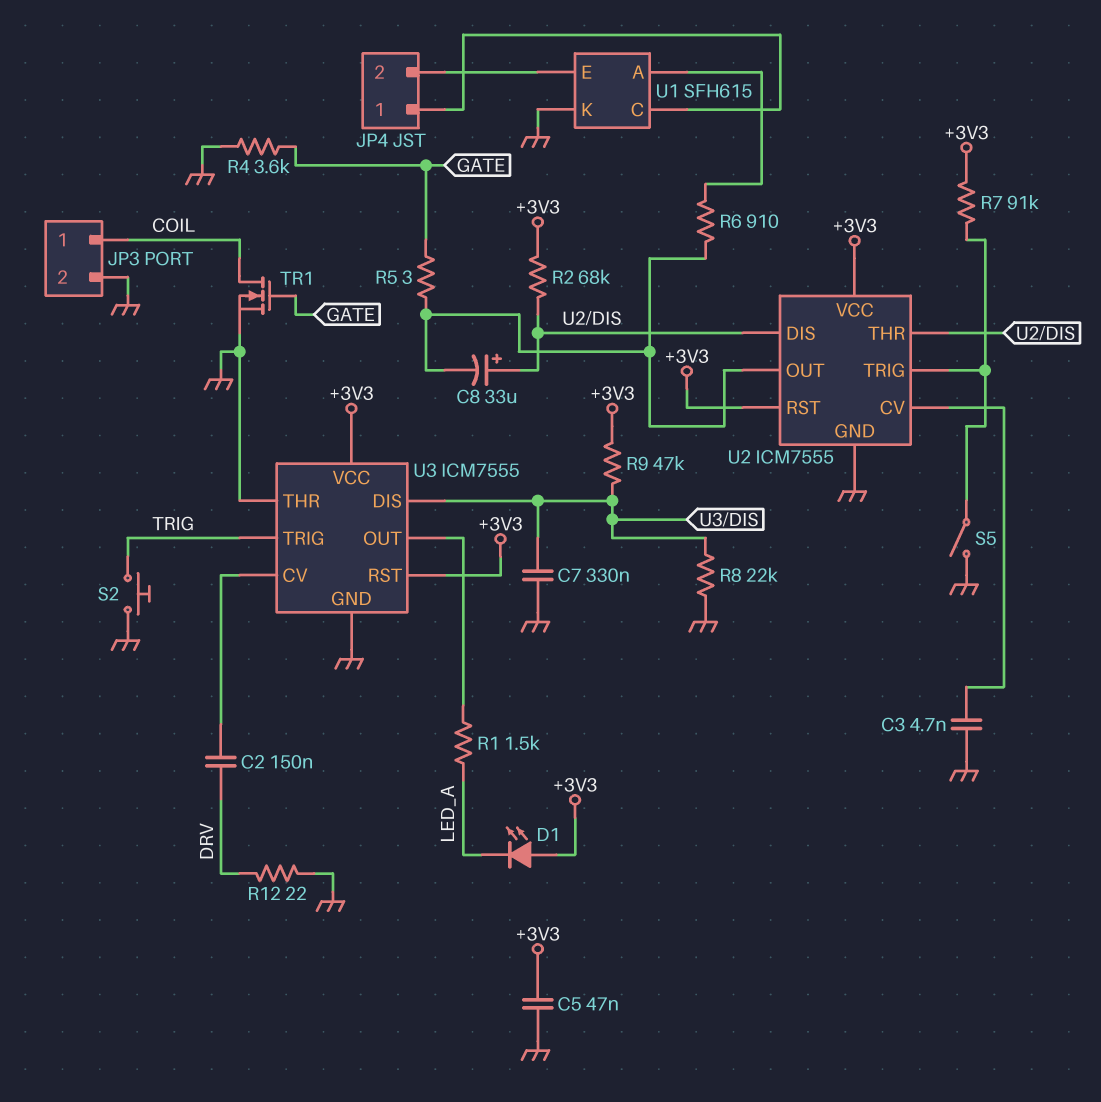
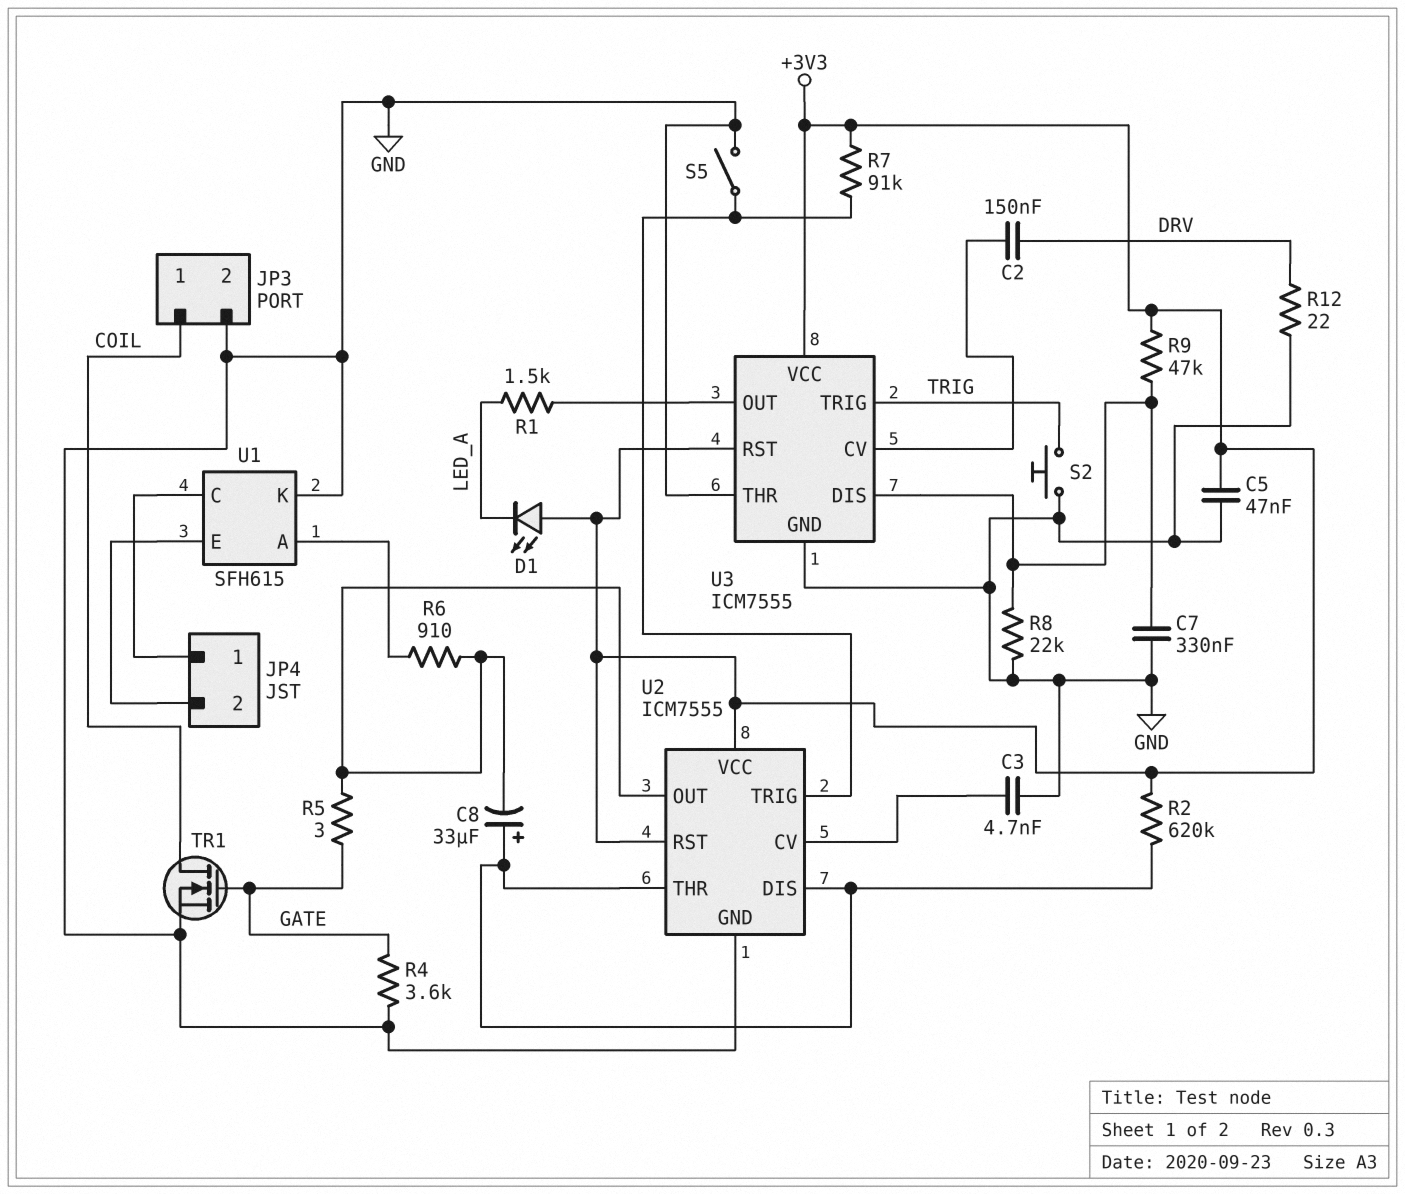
R2: 68k (+3V3, U2/DIS) -> 620k (+3V3, U2/DIS)

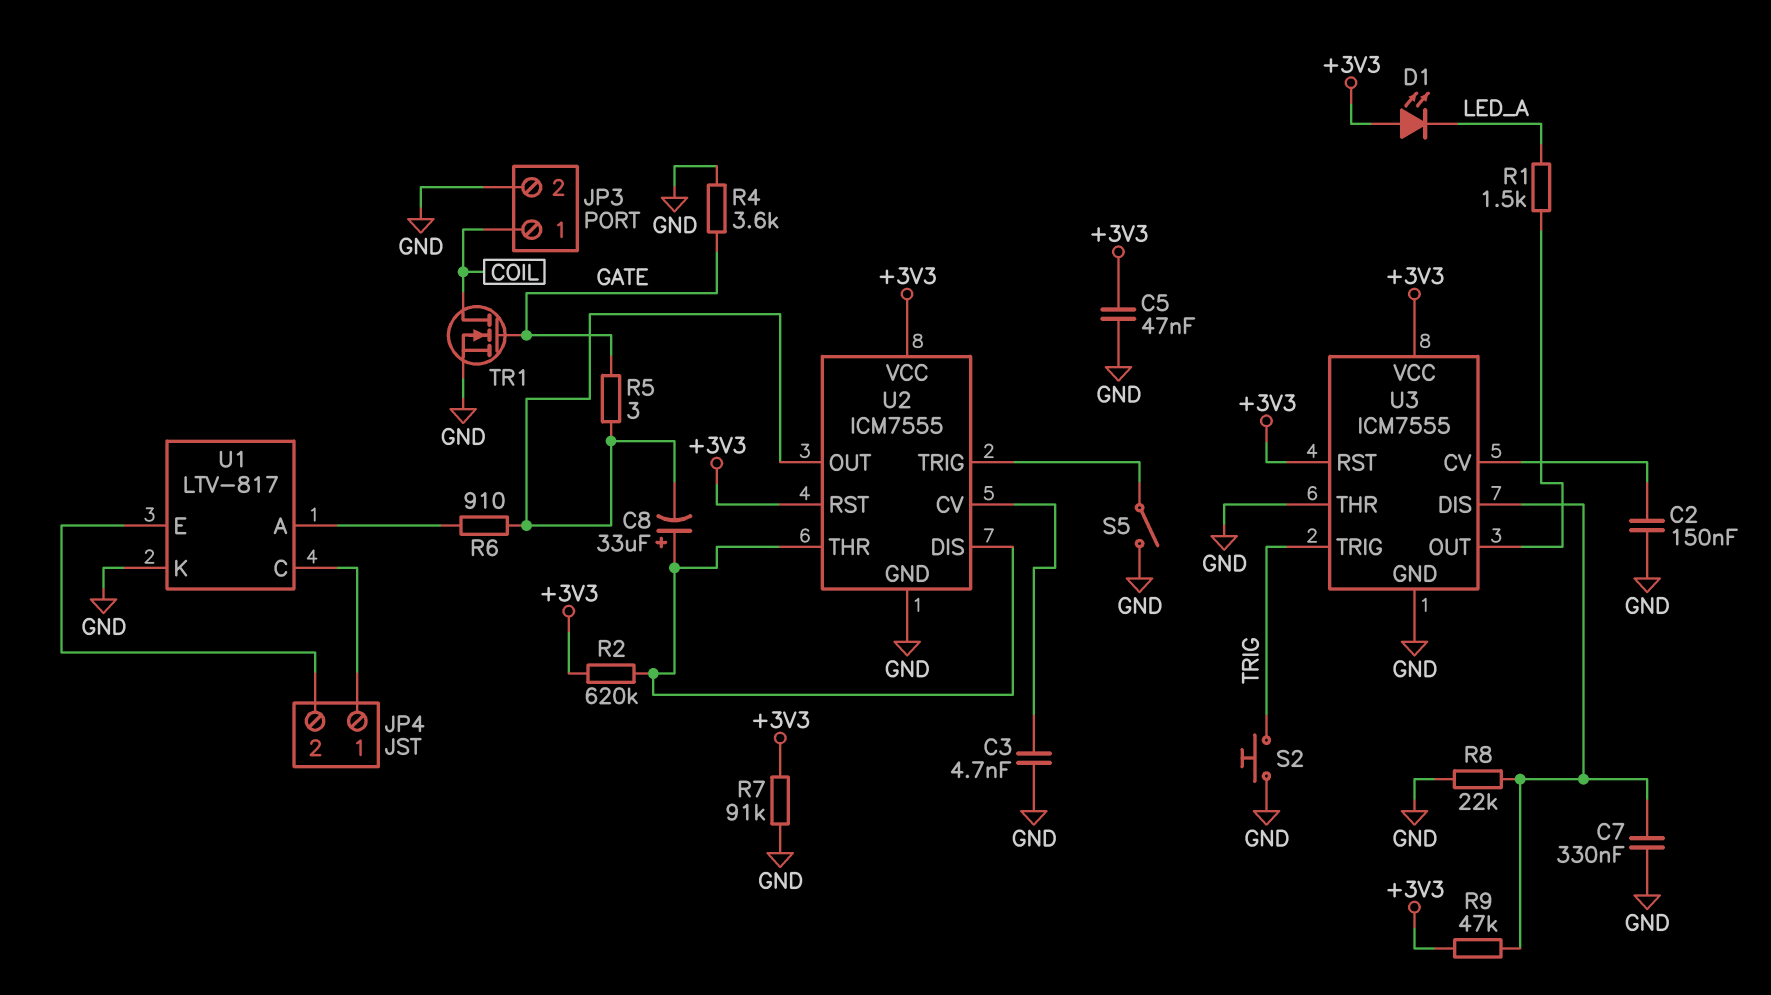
C2: 150nF (DRV, U3/CV) -> 150nF (GND, U3/CV)
R7: 91k (+3V3, U2/TRIG) -> 91k (+3V3, GND)
R12: 22 (DRV, GND) -> none
U1: SFH615 -> LTV-817

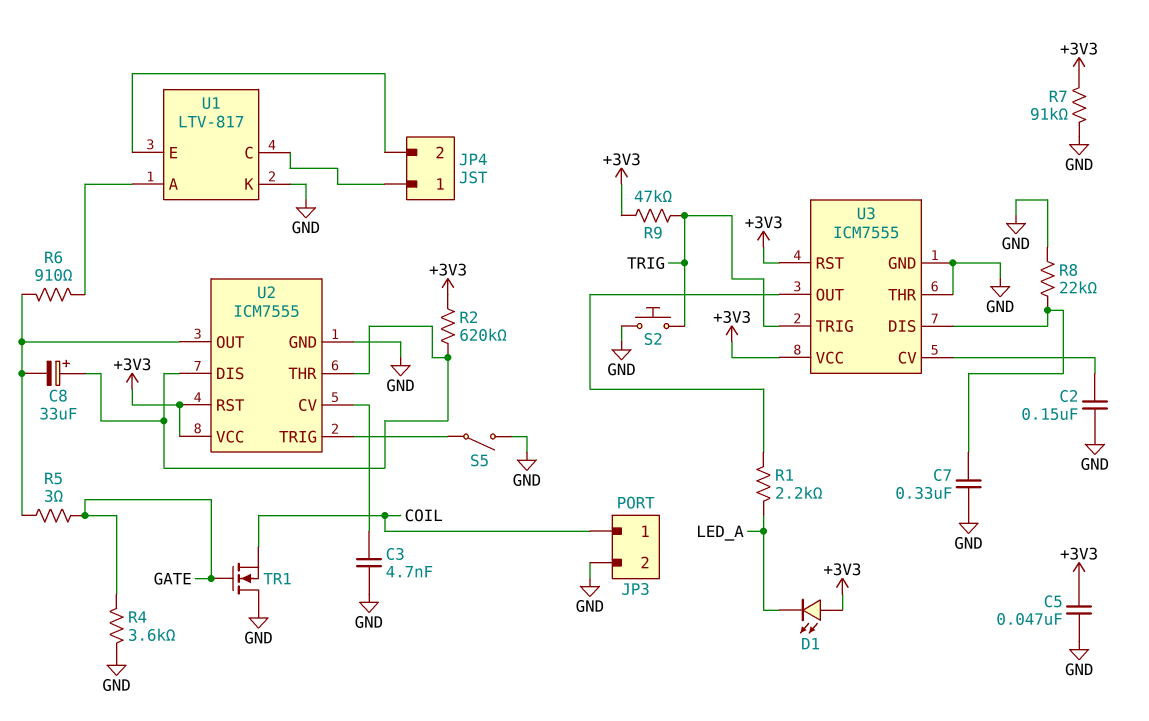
R1: 1.5k (LED_A, U3/OUT) -> 2.2k (LED_A, U3/OUT)
R9: 47k (+3V3, U3/DIS) -> 47k (+3V3, TRIG)
TR1: NMOS (G GATE, D COIL, S GND) -> NMOS (G GATE, D GND, S COIL)

